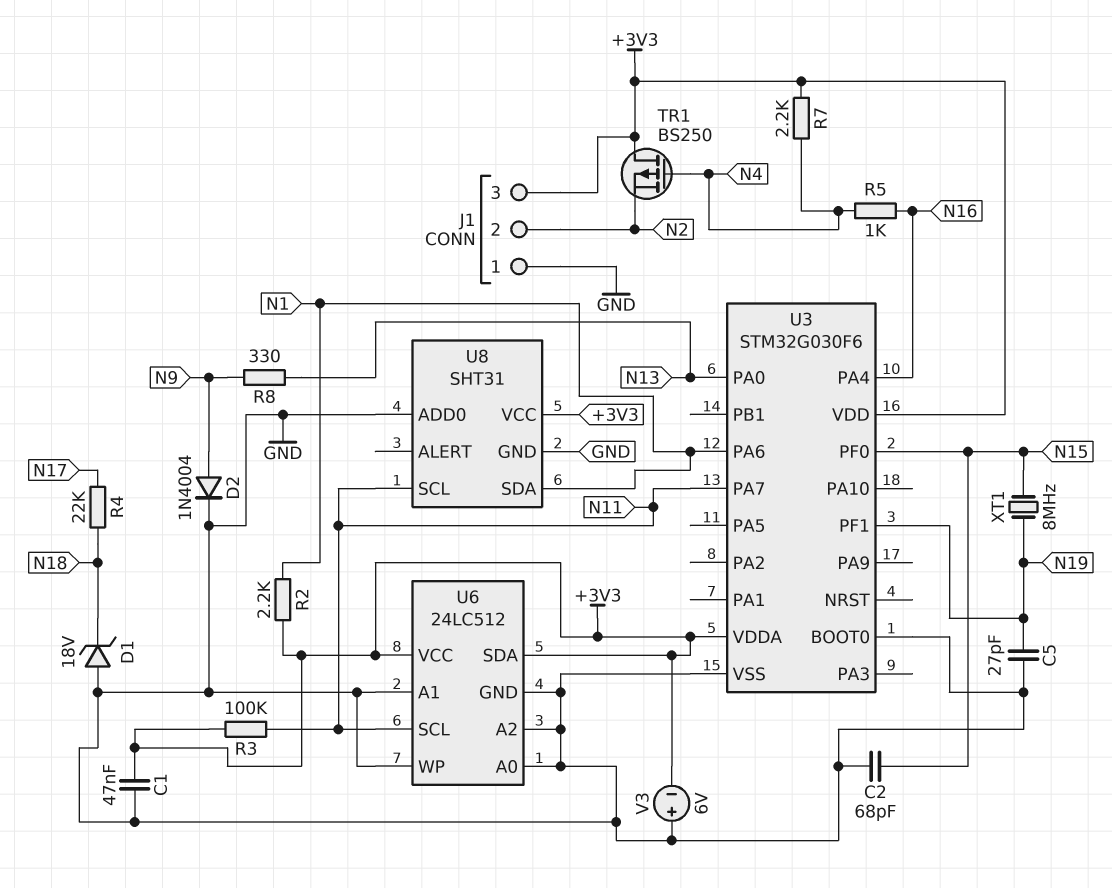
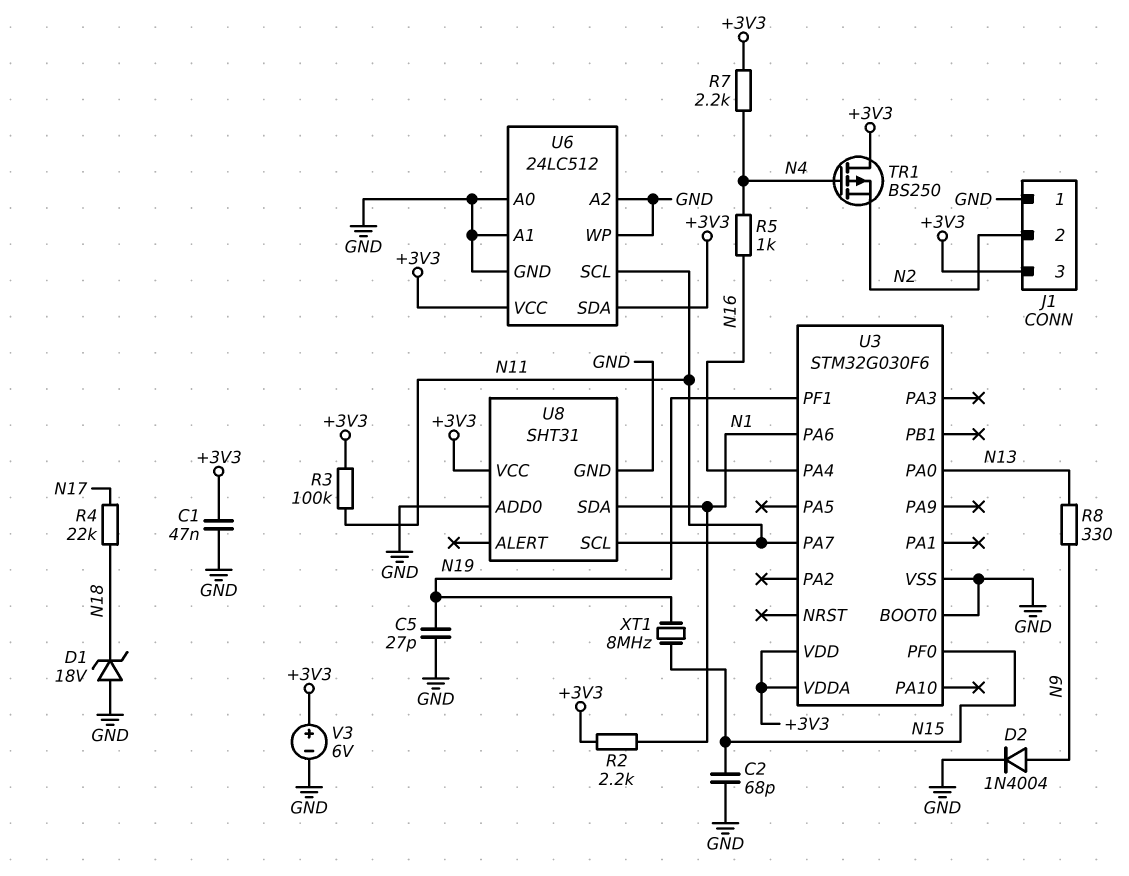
V3: 6V (plus GND, minus +3V3) -> 6V (plus +3V3, minus GND)

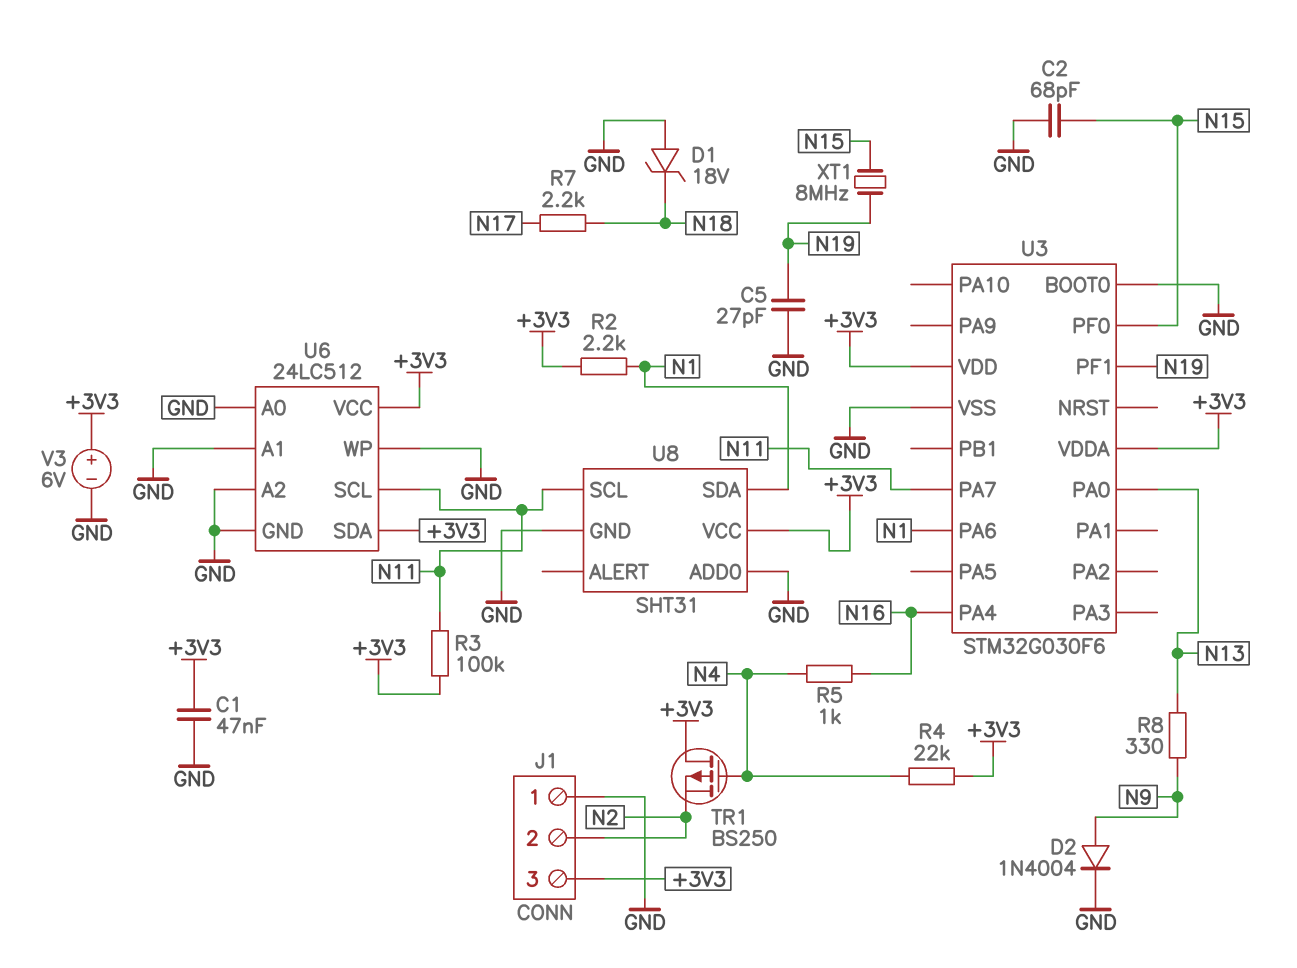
R4: 22k (N17, N18) -> 22k (+3V3, N4)
R7: 2.2k (+3V3, N4) -> 2.2k (N17, N18)

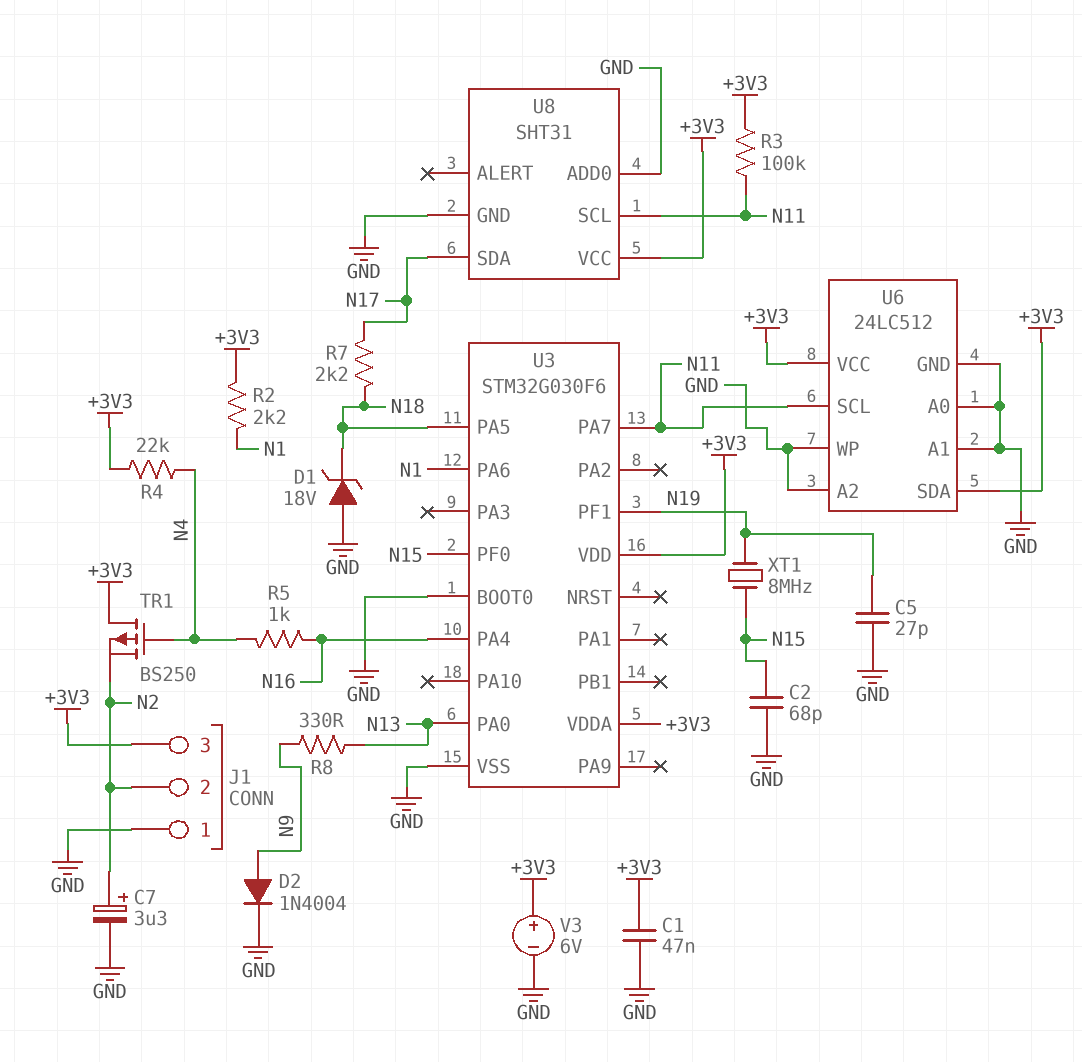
C7: none -> 3.3uF (plus N2, minus GND)
U3 pin PA5: none -> N18
U8 pin SDA: N1 -> N17

